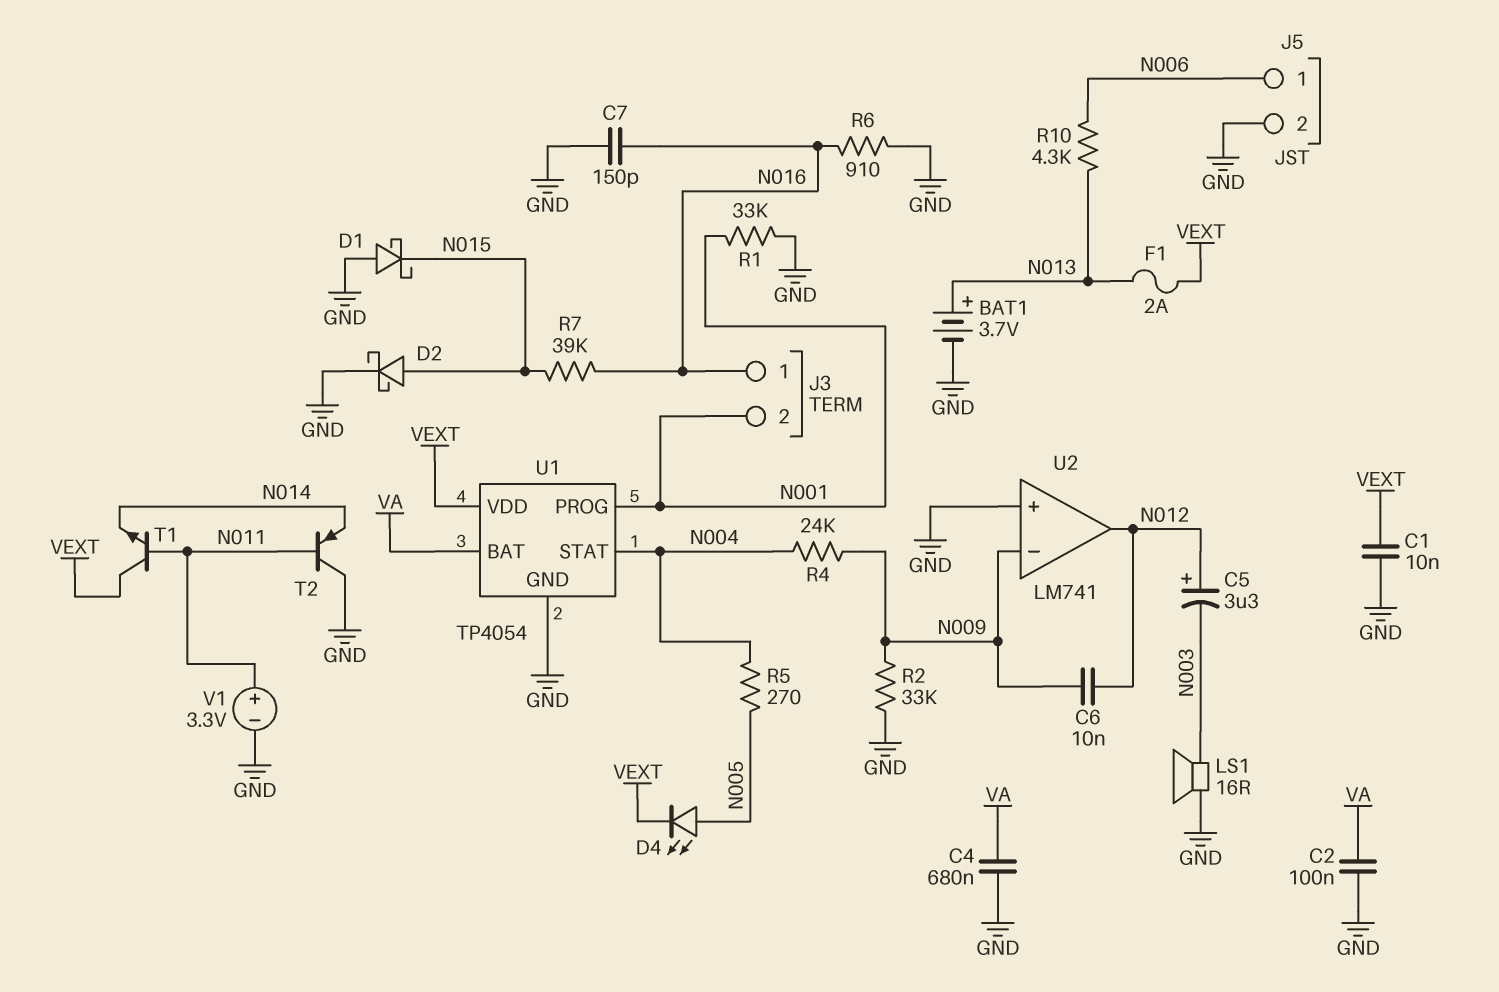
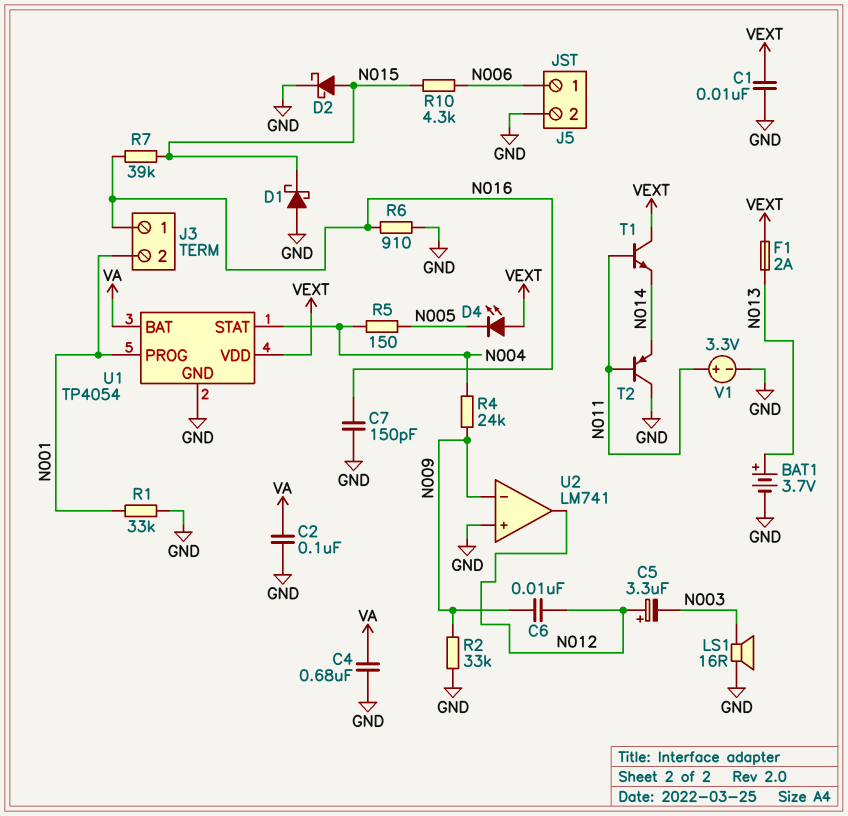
D4: LED (A N005, K VEXT) -> LED (A VEXT, K N005)
R5: 270 (N004, N005) -> 150 (N004, N005)
R10: 4.3k (N006, N013) -> 4.3k (N006, N015)

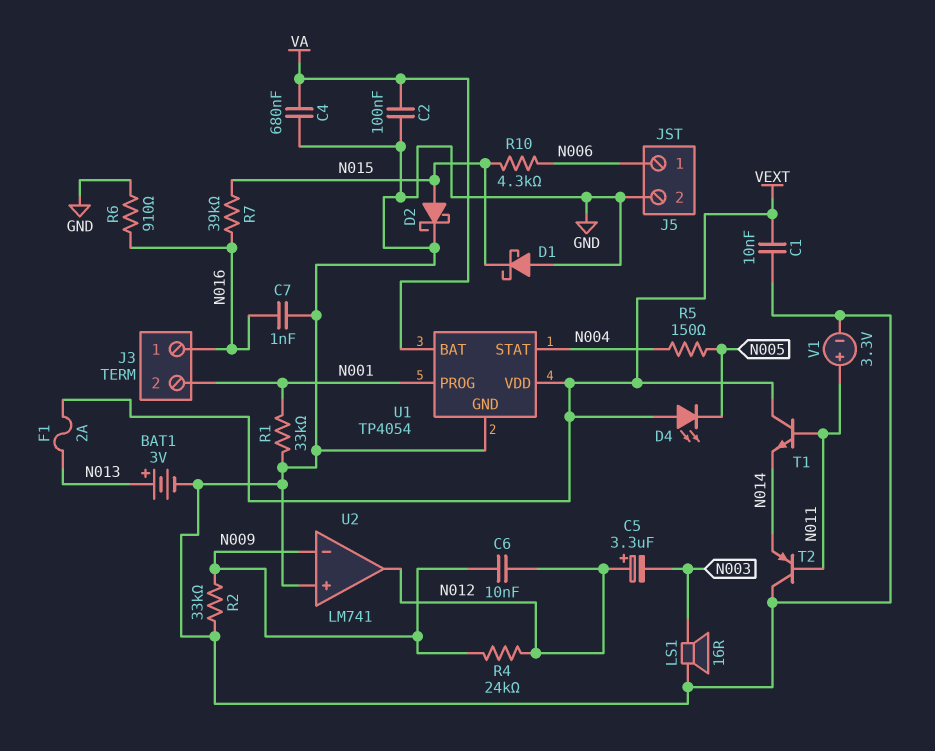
BAT1: 3.7V (plus N013, minus GND) -> 3V (plus N013, minus GND)
C7: 150pF (GND, N016) -> 1nF (GND, N016)
R4: 24k (N004, N009) -> 24k (N009, N012)

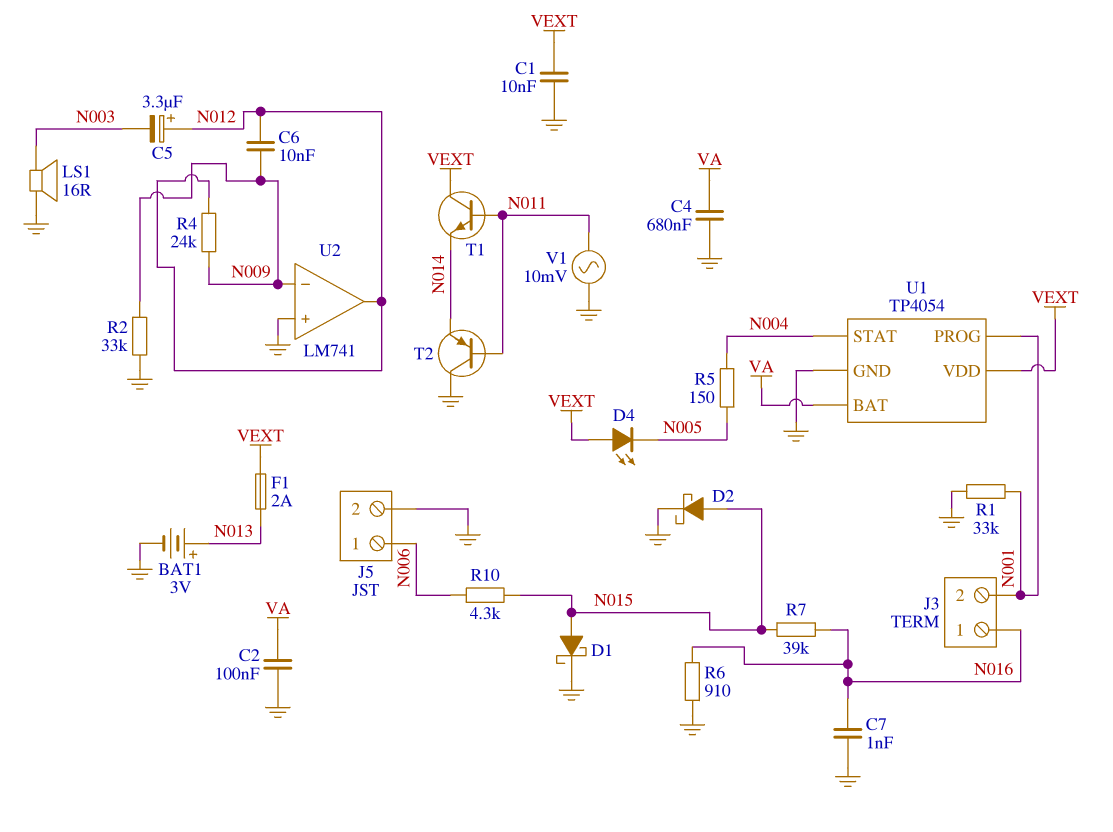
D1: schottky (A GND, K N015) -> schottky (A N015, K GND)
V1: 3.3V (plus N011, minus GND) -> AC 10mV (GND, N011)

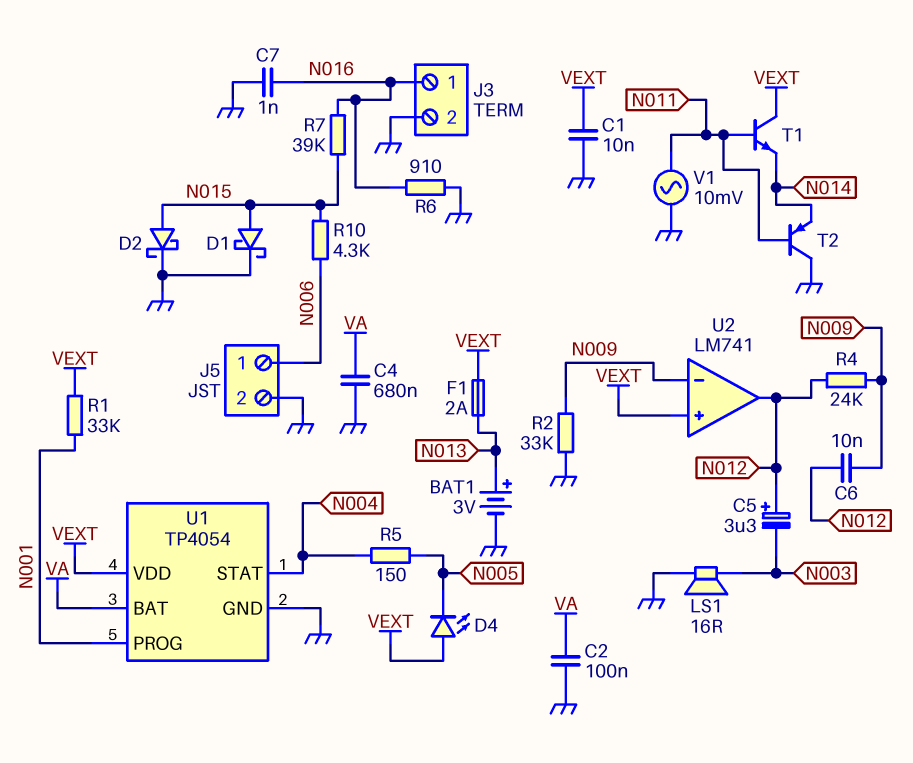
J3 pin 2: N001 -> GND
R1: 33k (GND, N001) -> 33k (N001, VEXT)
U2 pin in+: GND -> VEXT

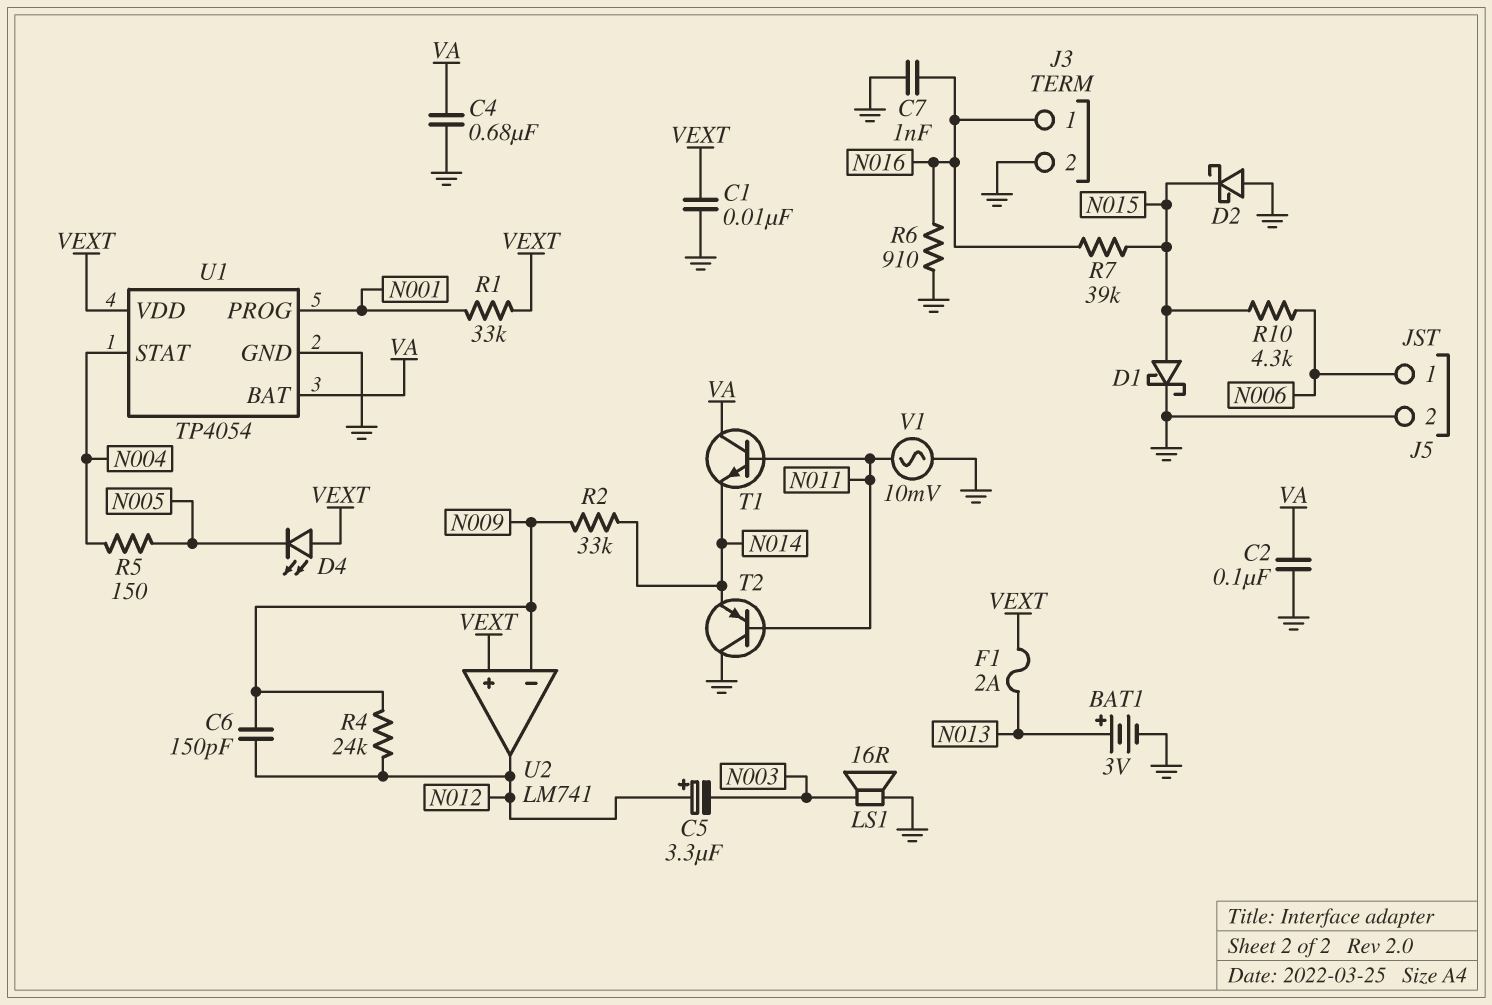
C6: 10nF (N009, N012) -> 150pF (N009, N012)
D2: schottky (A N015, K GND) -> schottky (A GND, K N015)
R2: 33k (GND, N009) -> 33k (N009, N014)
T1: NPN (B N011, C VEXT, E N014) -> NPN (B N011, C VA, E N014)

